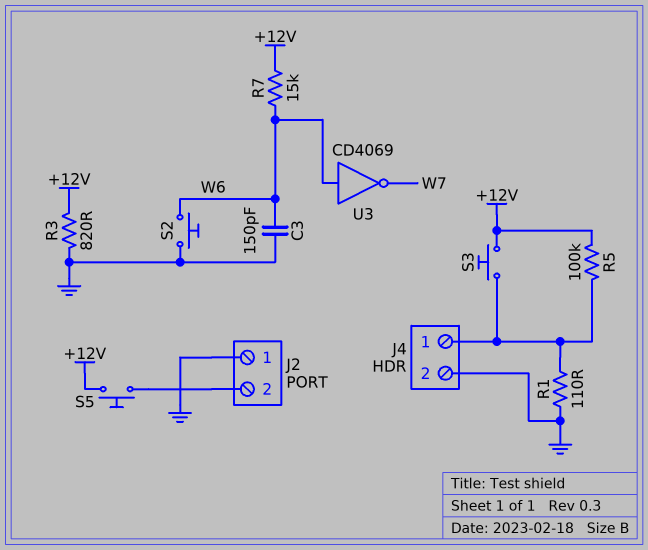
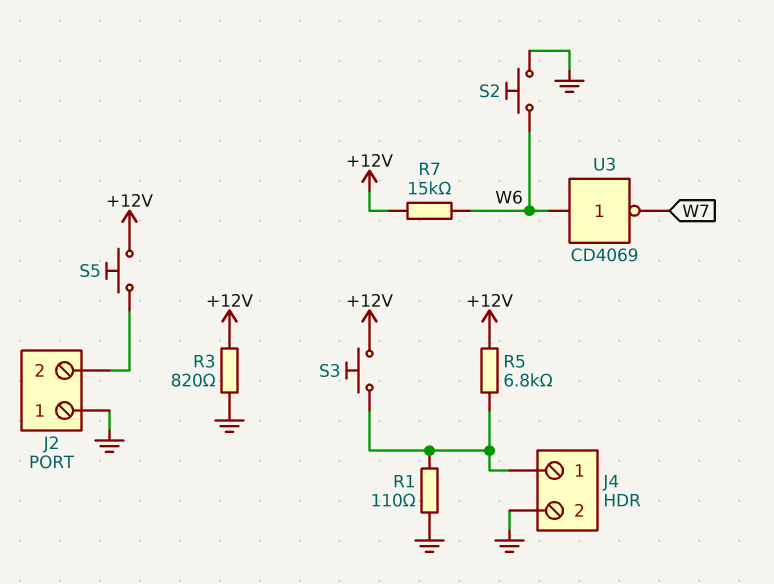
C3: 150pF (GND, W6) -> none
R5: 100k (+12V, J4/1) -> 6.8k (+12V, J4/1)

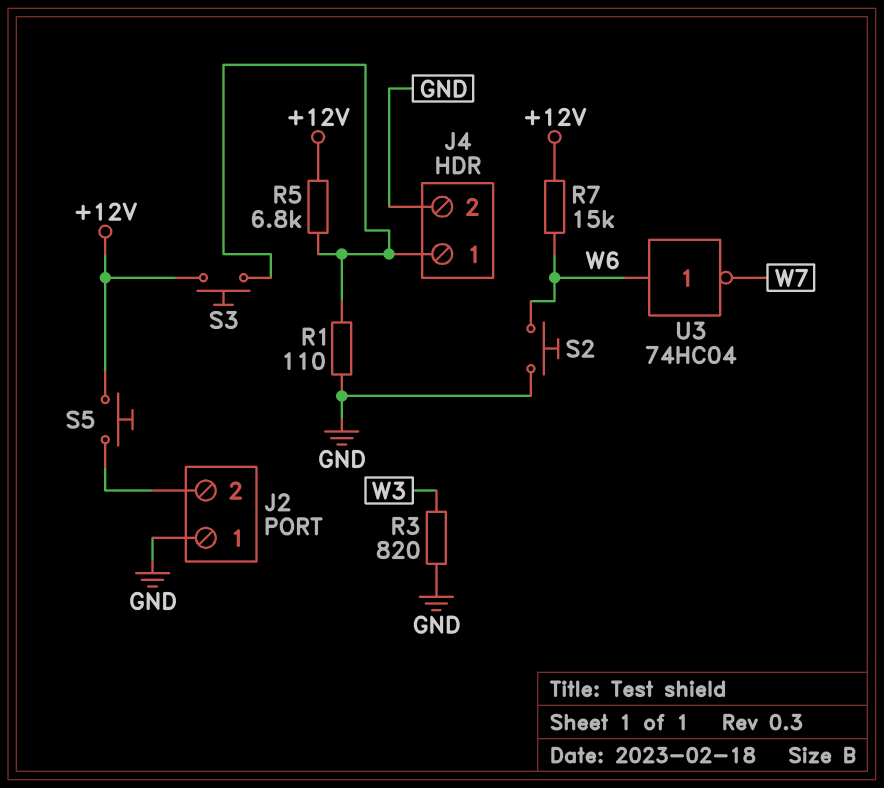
R3: 820 (+12V, GND) -> 820 (GND, W3)
U3: NOT CD4069 (in W6, out W7) -> NOT 74HC04 (in W6, out W7)

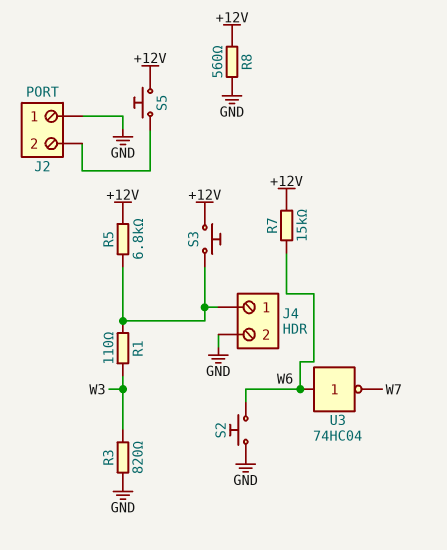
R1: 110 (GND, J4/1) -> 110 (J4/1, W3)
R8: none -> 560 (+12V, GND)

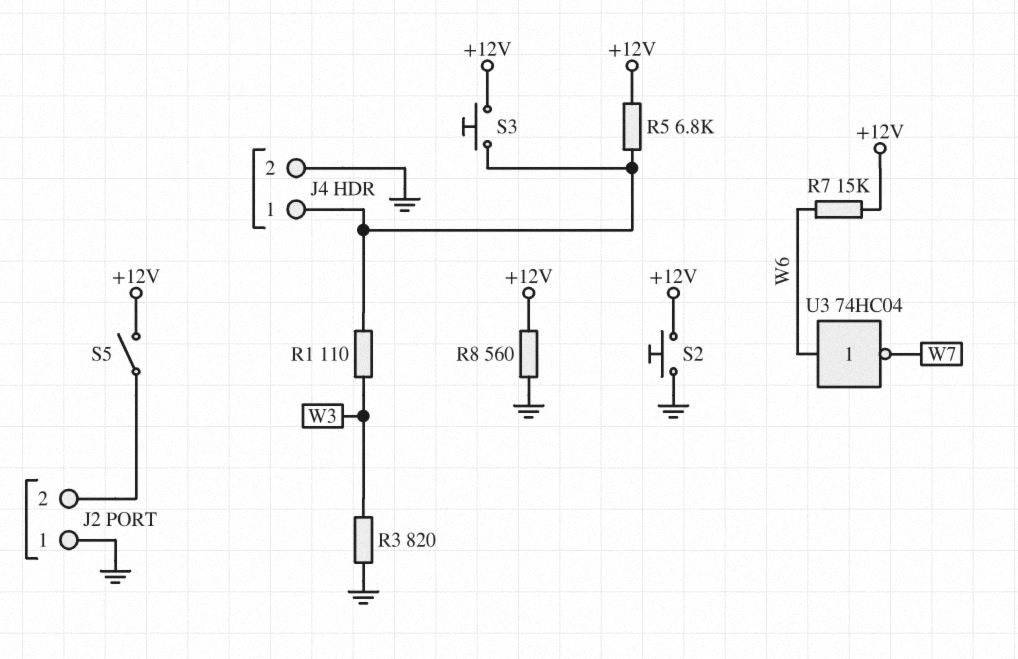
S2: button (GND, W6) -> button (+12V, GND)
S5: button (+12V, J2/2) -> switch (+12V, J2/2)

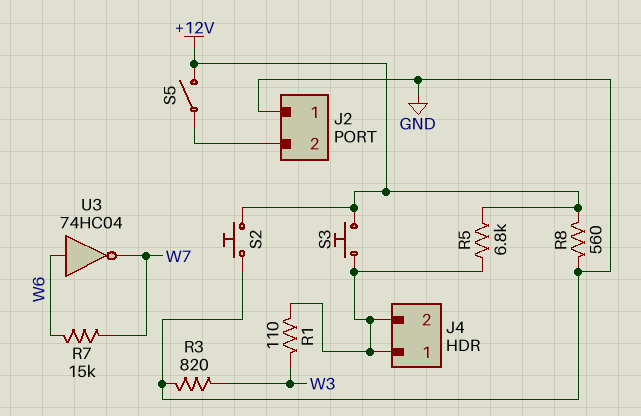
J4 pin 2: GND -> J4/1
R7: 15k (+12V, W6) -> 15k (W6, W7)

